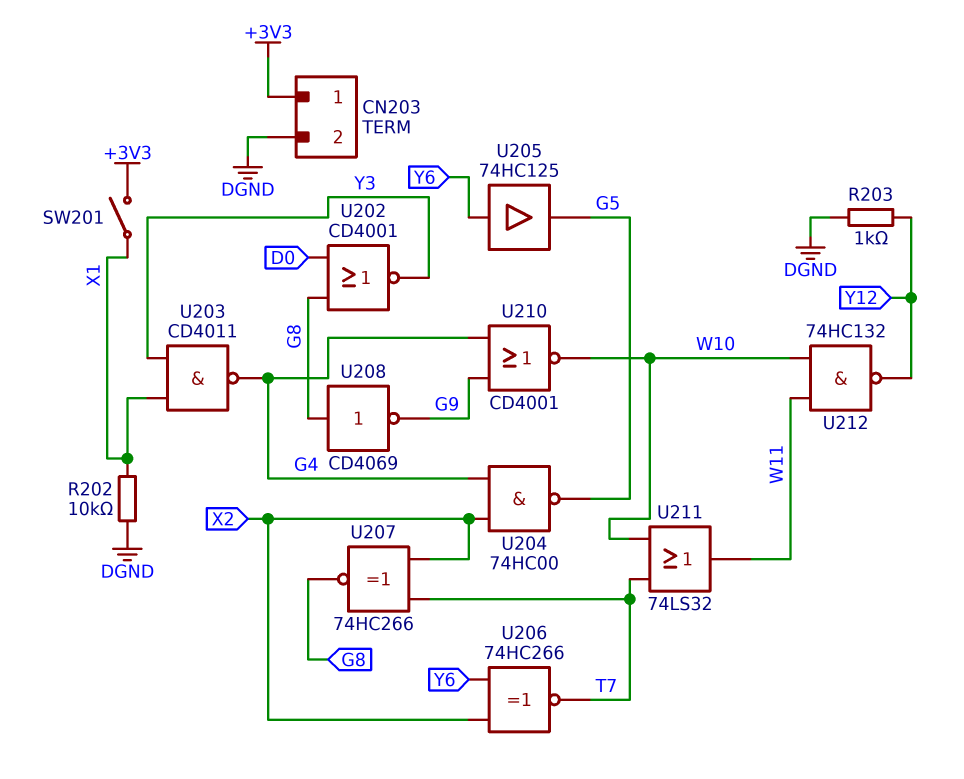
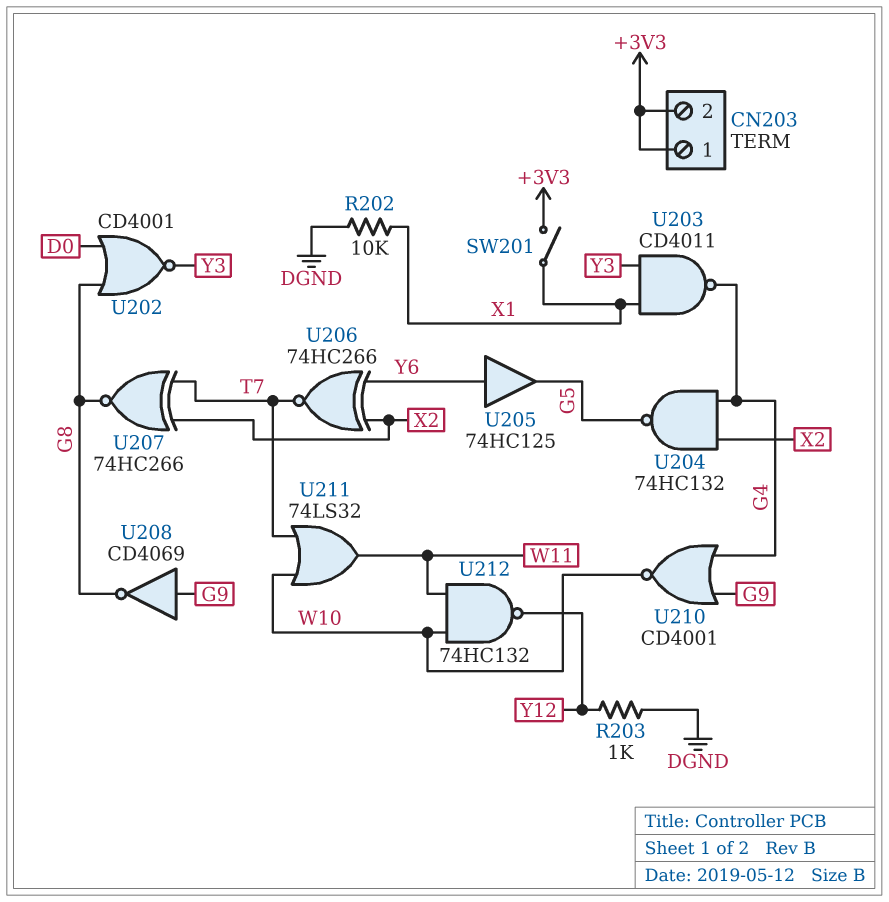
CN203 pin 2: DGND -> +3V3
U204: NAND 74HC00 (in G4, in X2, out G5) -> NAND 74HC132 (in G4, in X2, out G5)
U208: NOT CD4069 (in G8, out G9) -> NOT CD4069 (in G9, out G8)

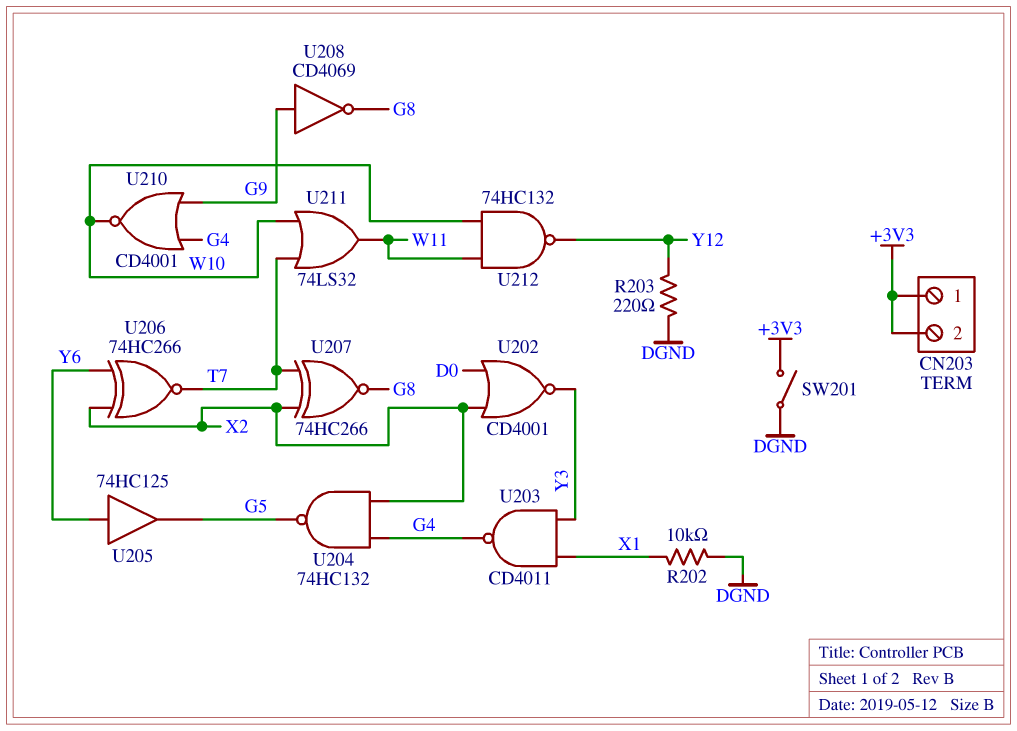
R203: 1k (DGND, Y12) -> 220 (DGND, Y12)
SW201: switch (+3V3, X1) -> switch (+3V3, DGND)
U202: NOR CD4001 (in D0, in G8, out Y3) -> NOR CD4001 (in D0, in X2, out Y3)

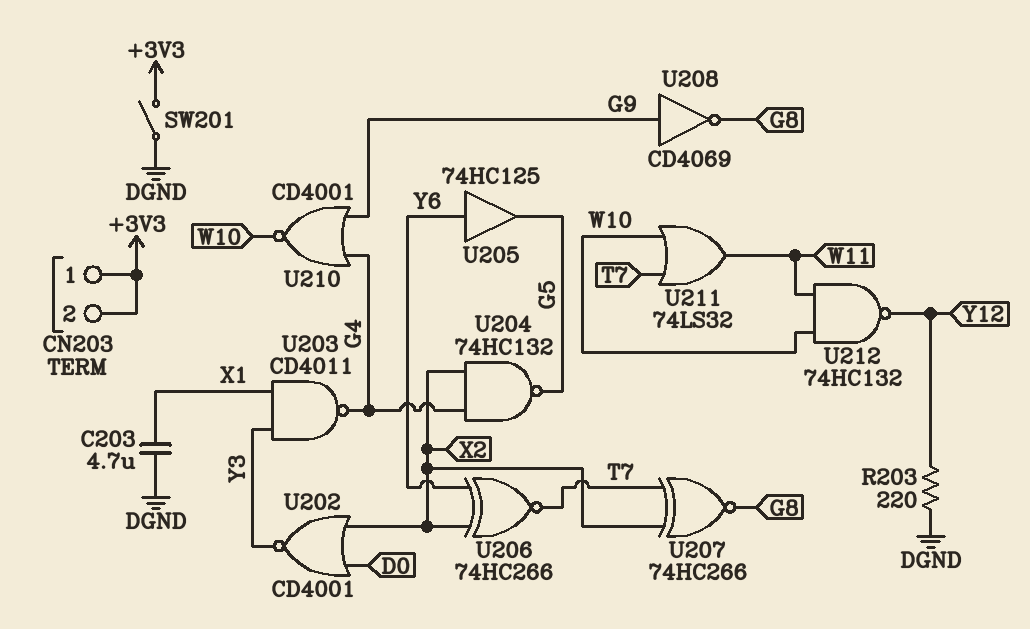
C203: none -> 4.7uF (DGND, X1)
R202: 10k (DGND, X1) -> none

